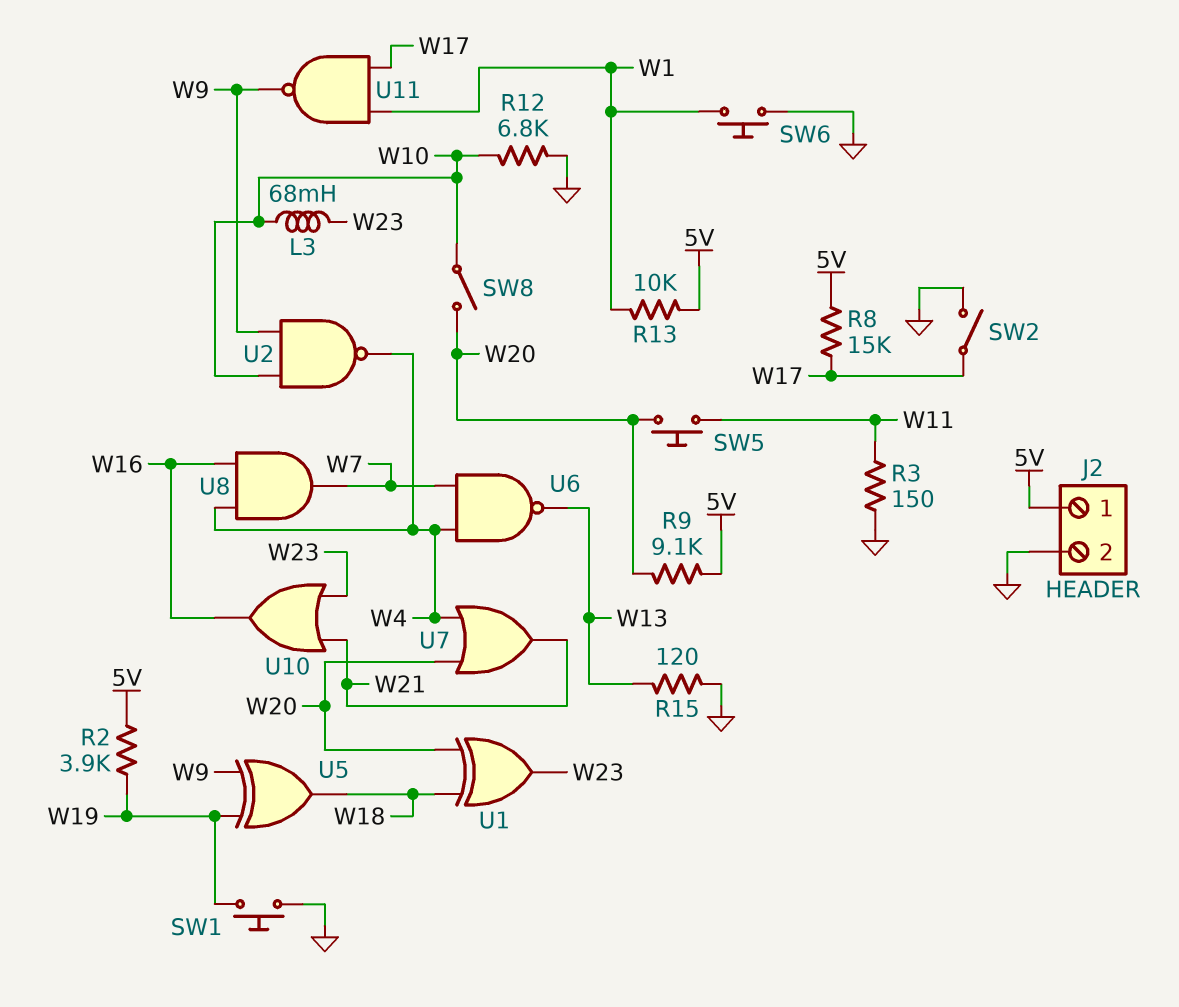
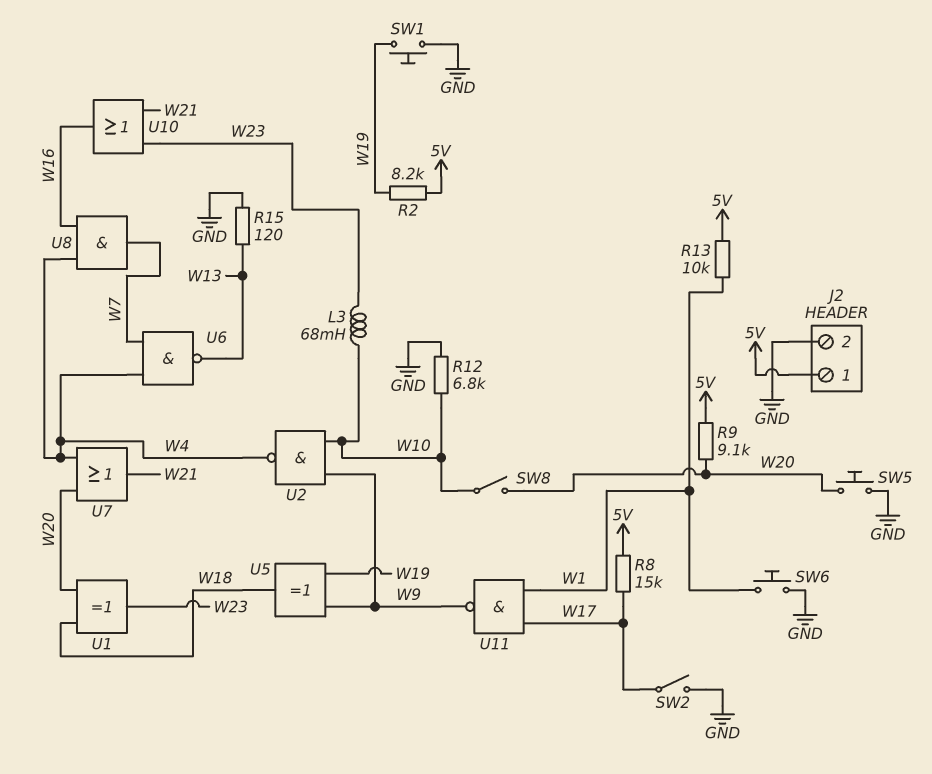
R2: 3.9k (5V, W19) -> 8.2k (5V, W19)
R3: 150 (GND, W11) -> none
SW5: button (W11, W20) -> button (GND, W20)

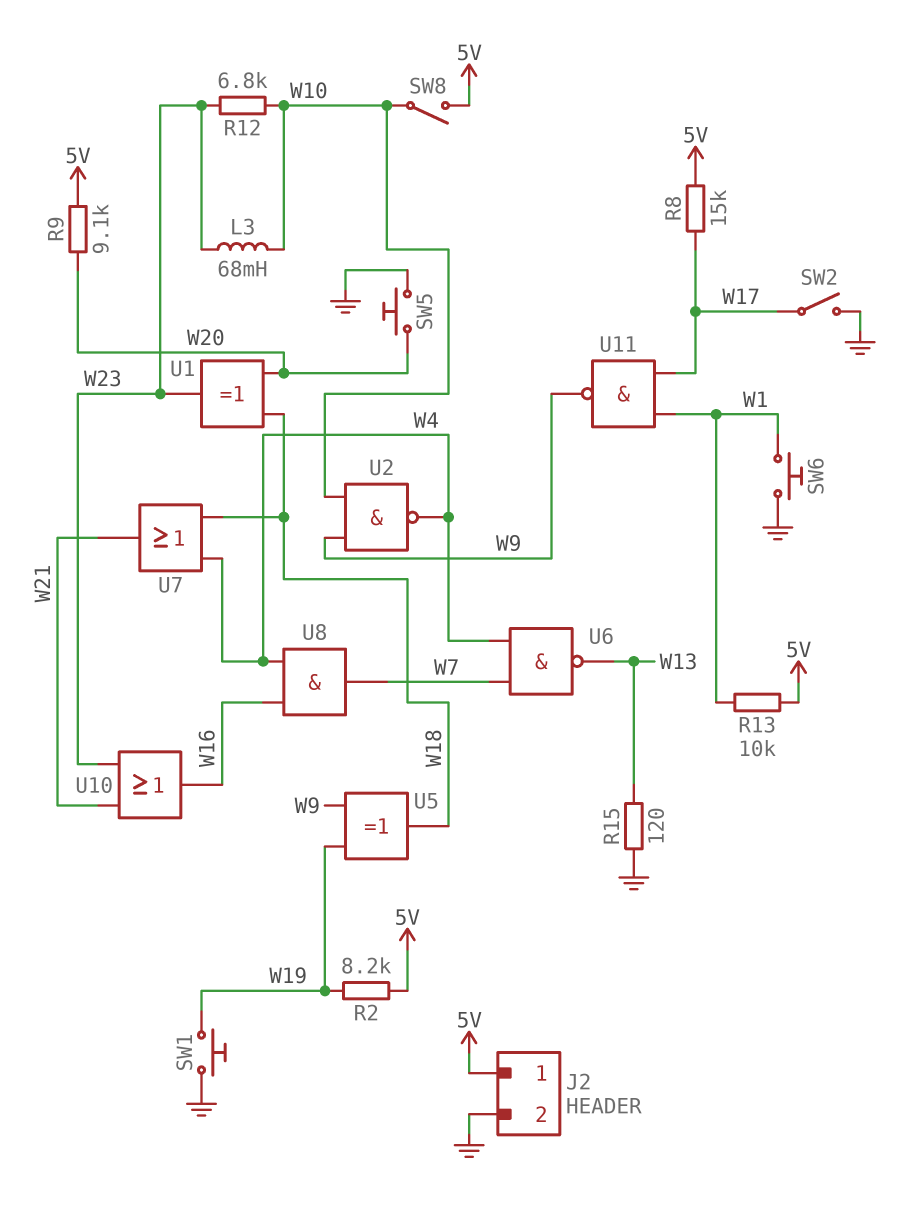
R12: 6.8k (GND, W10) -> 6.8k (W10, W23)
SW8: switch (W10, W20) -> switch (5V, W10)
U7: OR (in W4, in W20, out W21) -> OR (in W4, in W18, out W21)

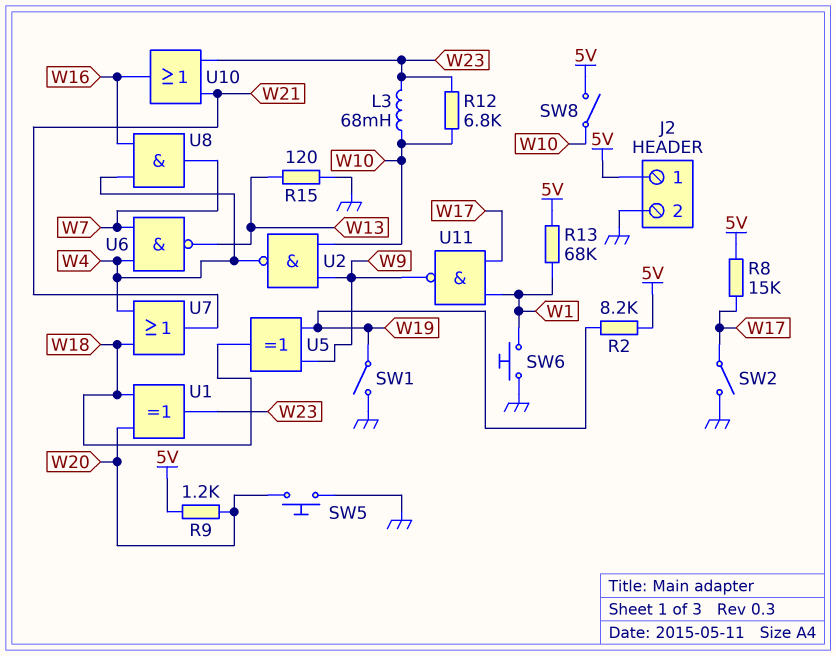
R9: 9.1k (5V, W20) -> 1.2k (5V, W20)
R13: 10k (5V, W1) -> 68k (5V, W1)
SW1: button (GND, W19) -> switch (GND, W19)

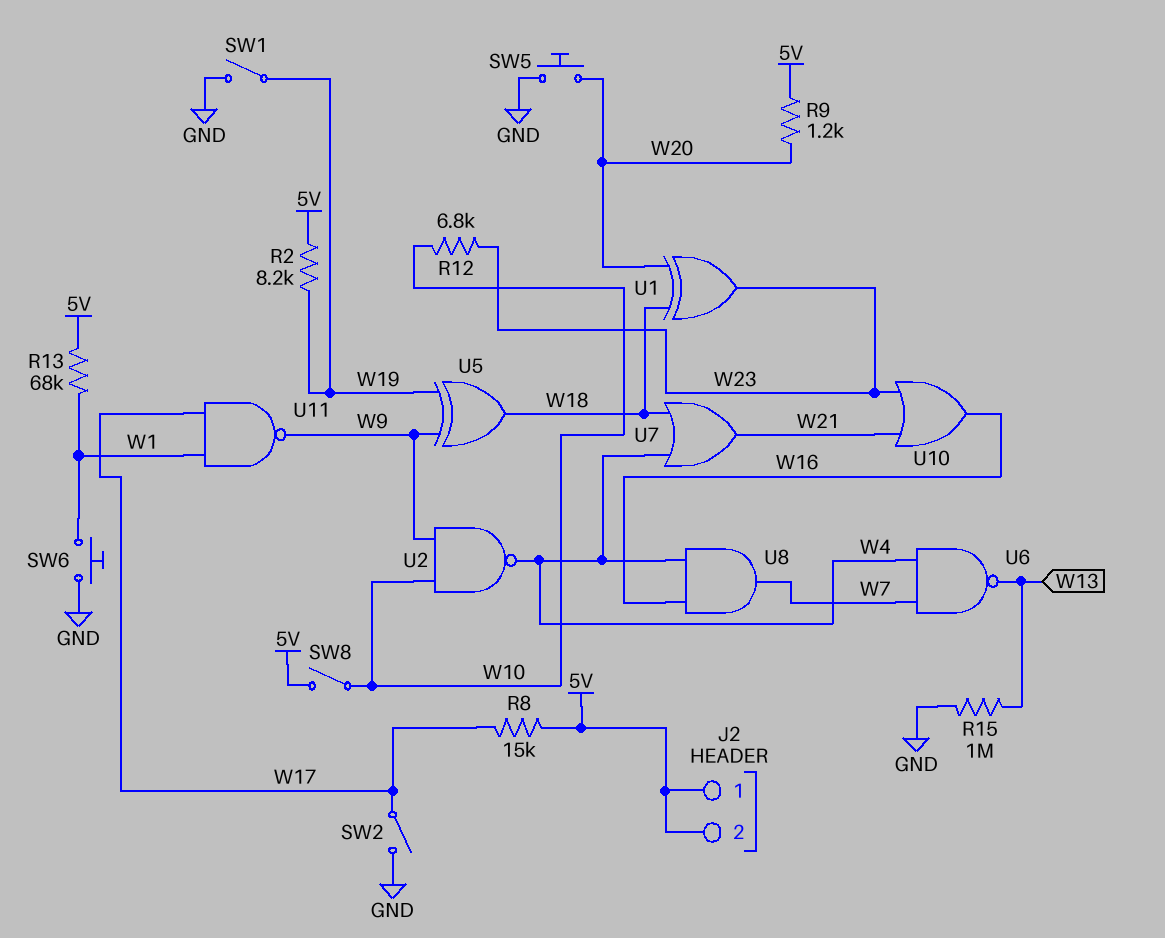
J2 pin 2: GND -> 5V
L3: 68mH (W10, W23) -> none
R15: 120 (GND, W13) -> 1M (GND, W13)

